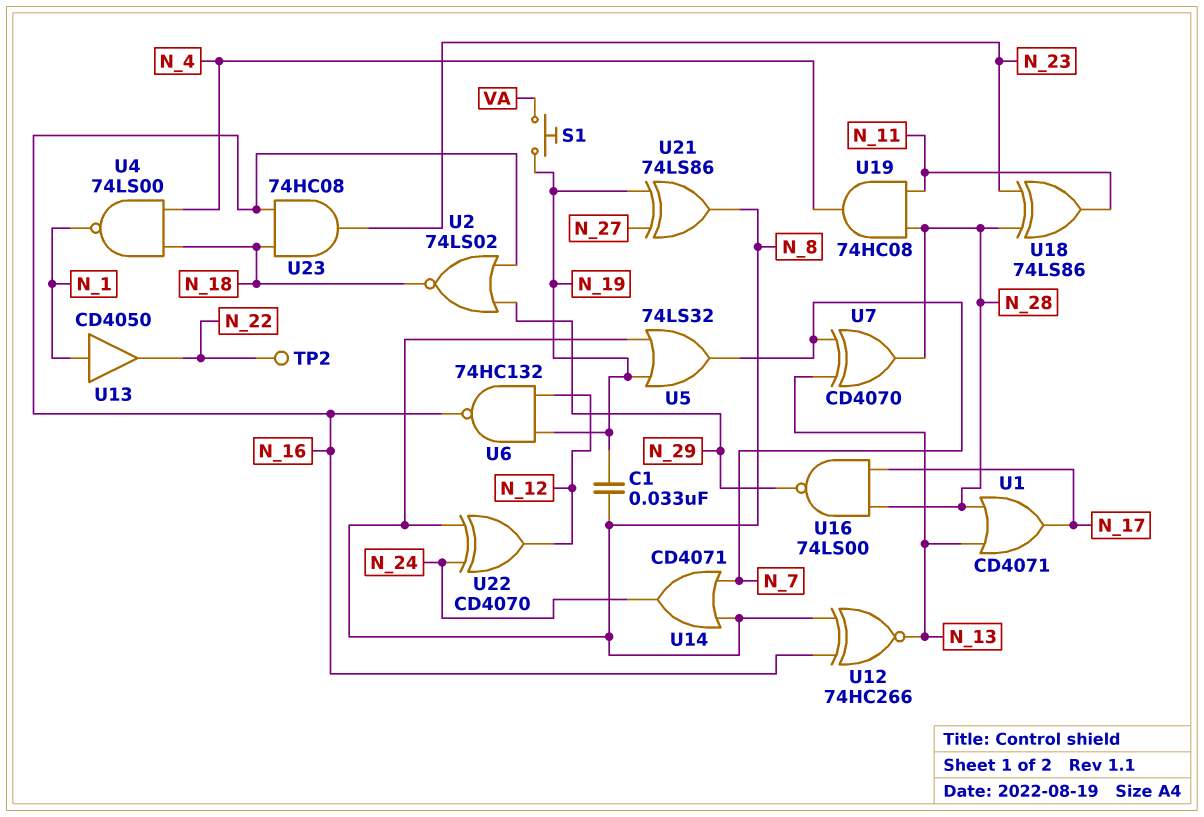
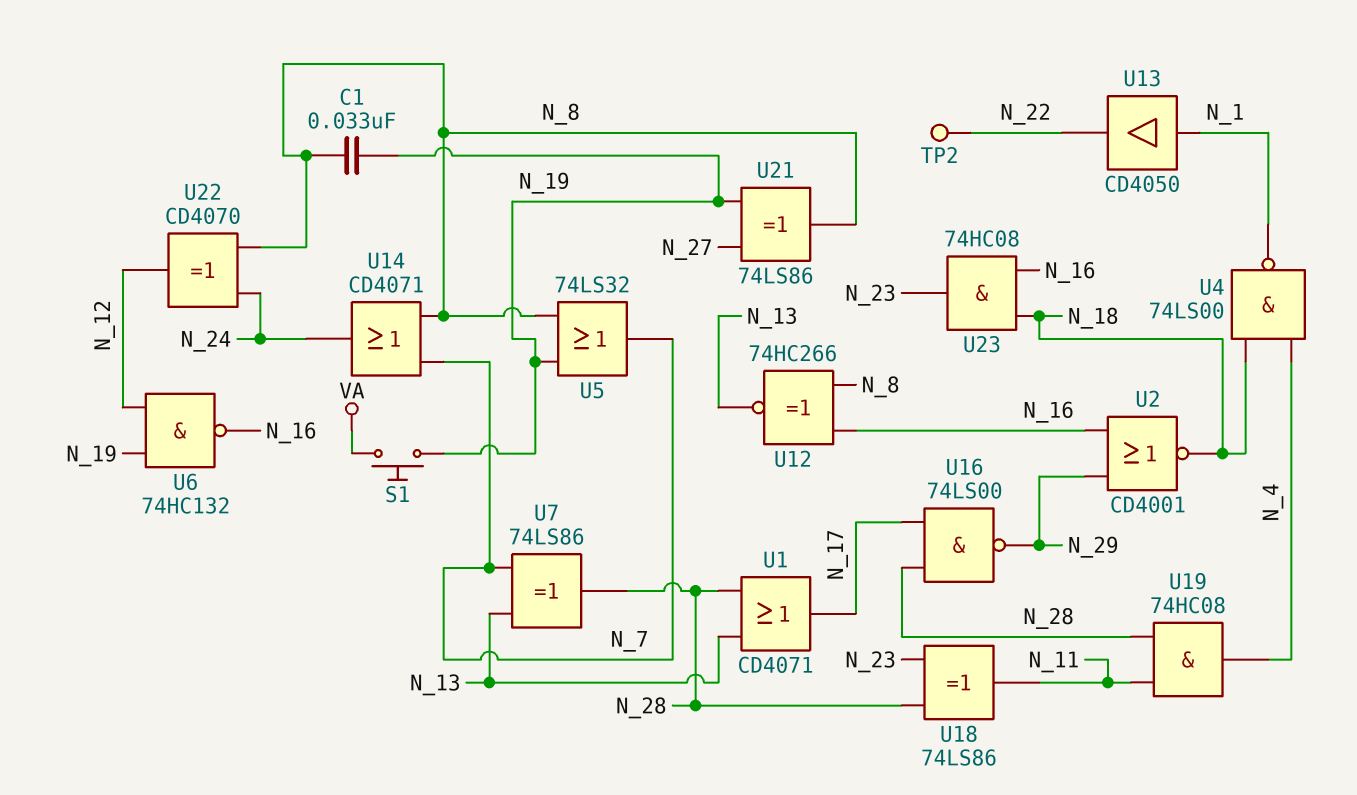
U2: NOR 74LS02 (in N_16, in N_29, out N_18) -> NOR CD4001 (in N_16, in N_29, out N_18)
U7: XOR CD4070 (in N_7, in N_13, out N_28) -> XOR 74LS86 (in N_7, in N_13, out N_28)

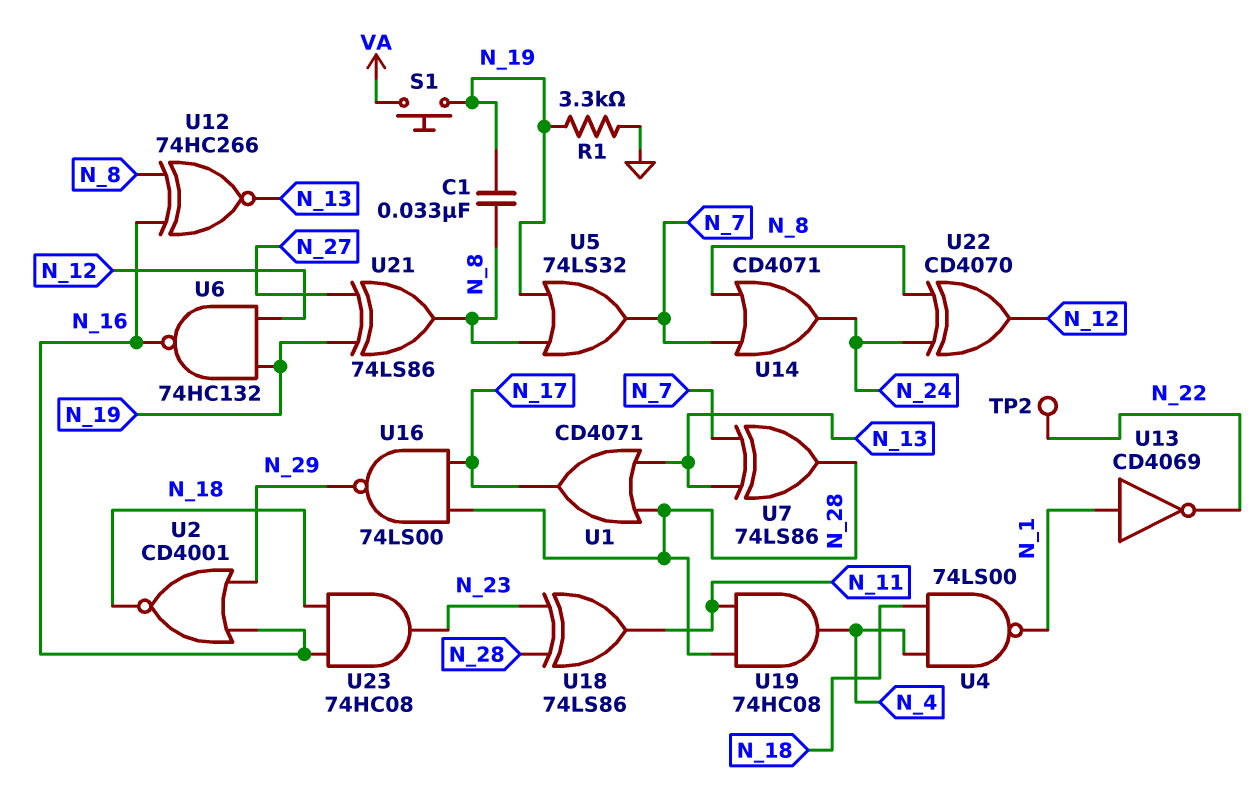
R1: none -> 3.3k (GND, N_19)
U13: buffer CD4050 (in N_1, out N_22) -> NOT CD4069 (in N_1, out N_22)

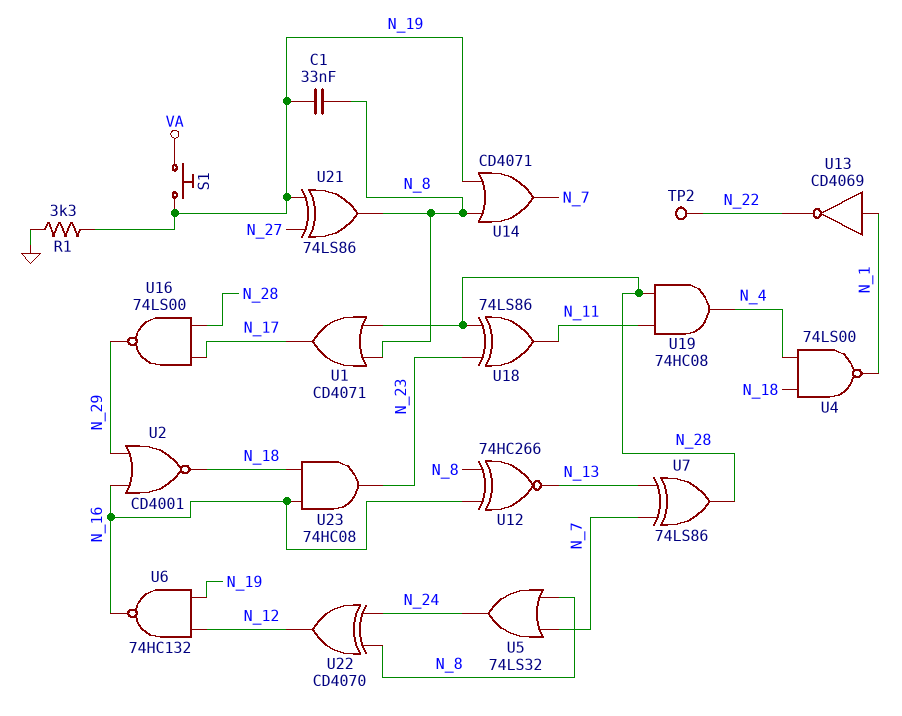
U1: OR CD4071 (in N_13, in N_28, out N_17) -> OR CD4071 (in N_8, in N_28, out N_17)
U5: OR 74LS32 (in N_8, in N_19, out N_7) -> OR 74LS32 (in N_7, in N_8, out N_24)
U14: OR CD4071 (in N_7, in N_8, out N_24) -> OR CD4071 (in N_8, in N_19, out N_7)

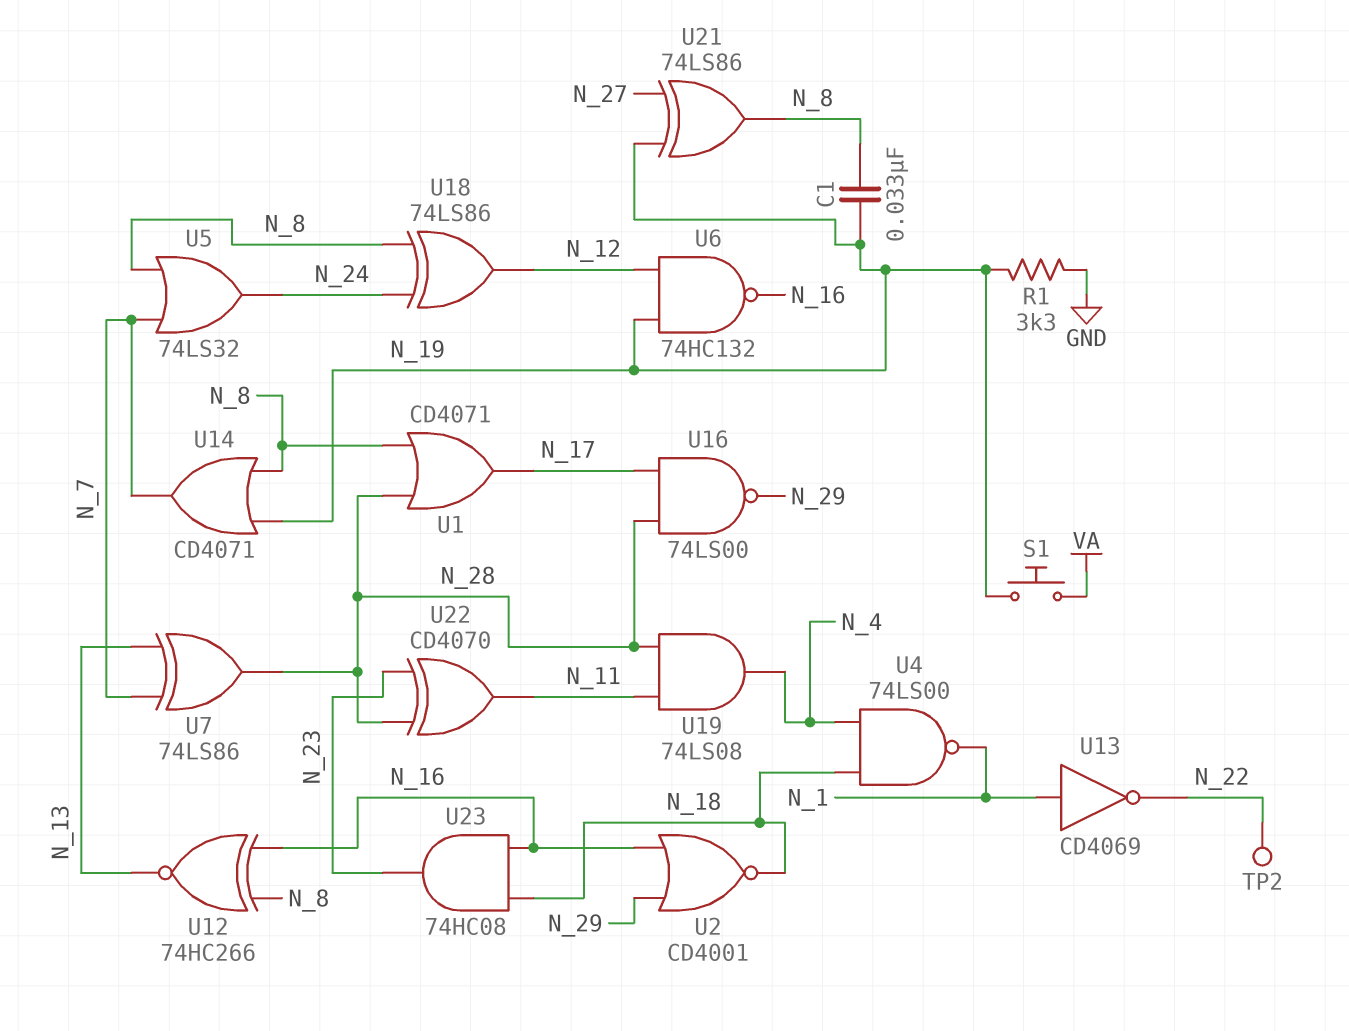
U18: XOR 74LS86 (in N_23, in N_28, out N_11) -> XOR 74LS86 (in N_8, in N_24, out N_12)
U19: AND 74HC08 (in N_11, in N_28, out N_4) -> AND 74LS08 (in N_11, in N_28, out N_4)
U22: XOR CD4070 (in N_8, in N_24, out N_12) -> XOR CD4070 (in N_23, in N_28, out N_11)

